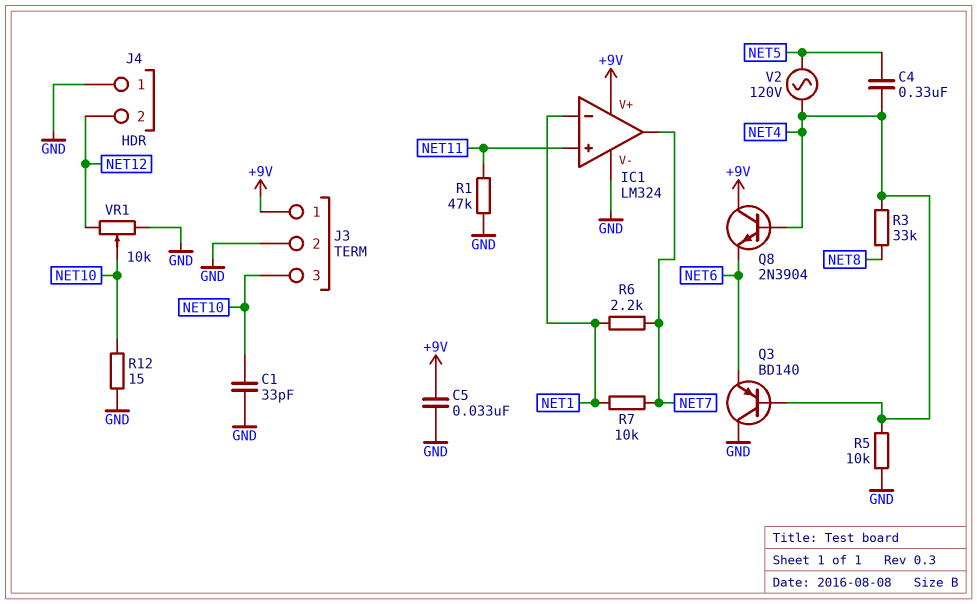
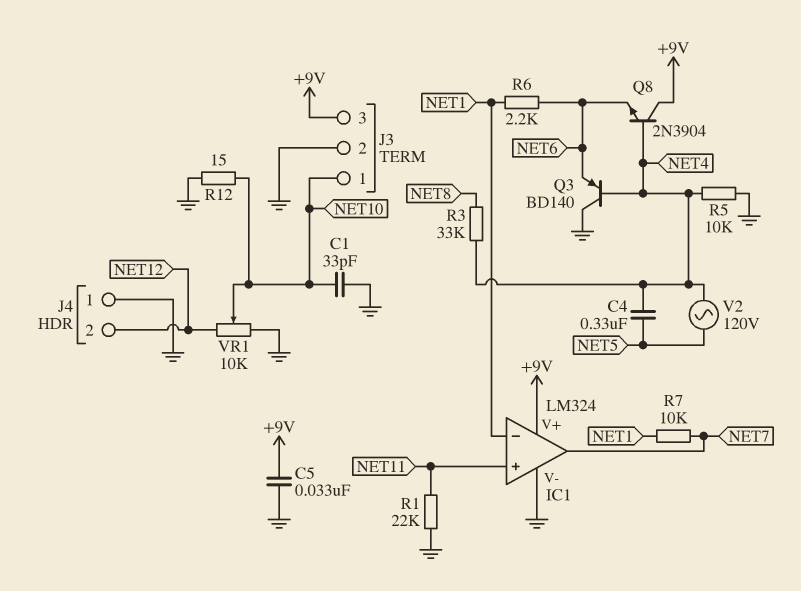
J3 pin 1: +9V -> NET10
J3 pin 3: NET10 -> +9V
R1: 47k (GND, NET11) -> 22k (GND, NET11)
R6: 2.2k (NET1, NET7) -> 2.2k (NET1, NET6)

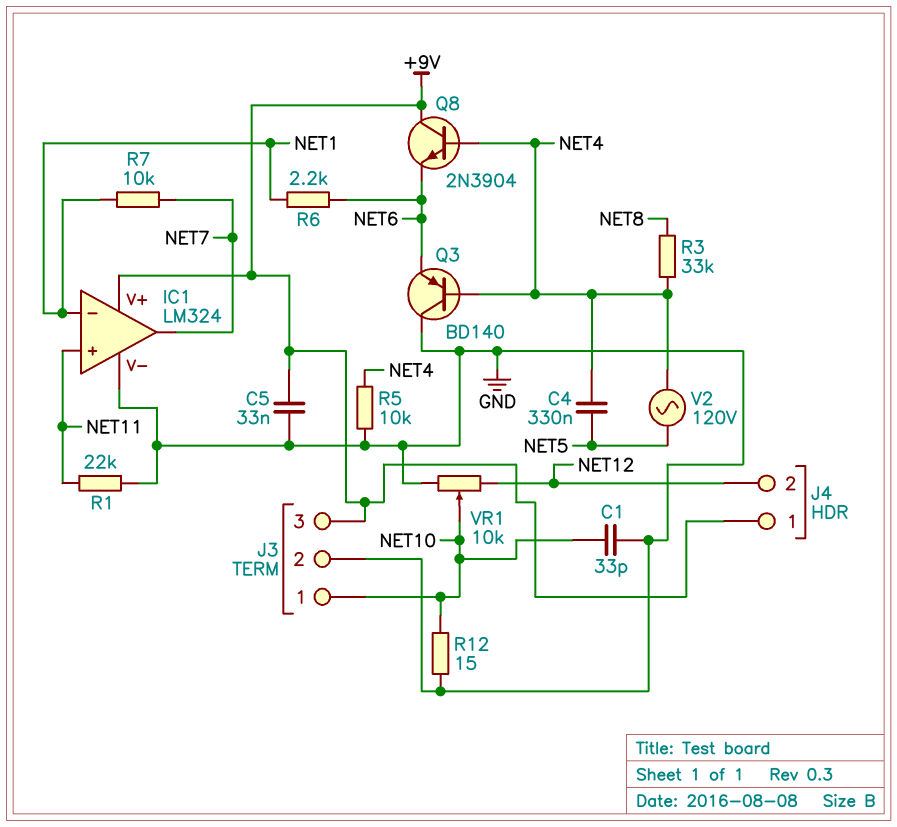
J4 pin 1: GND -> +9V

